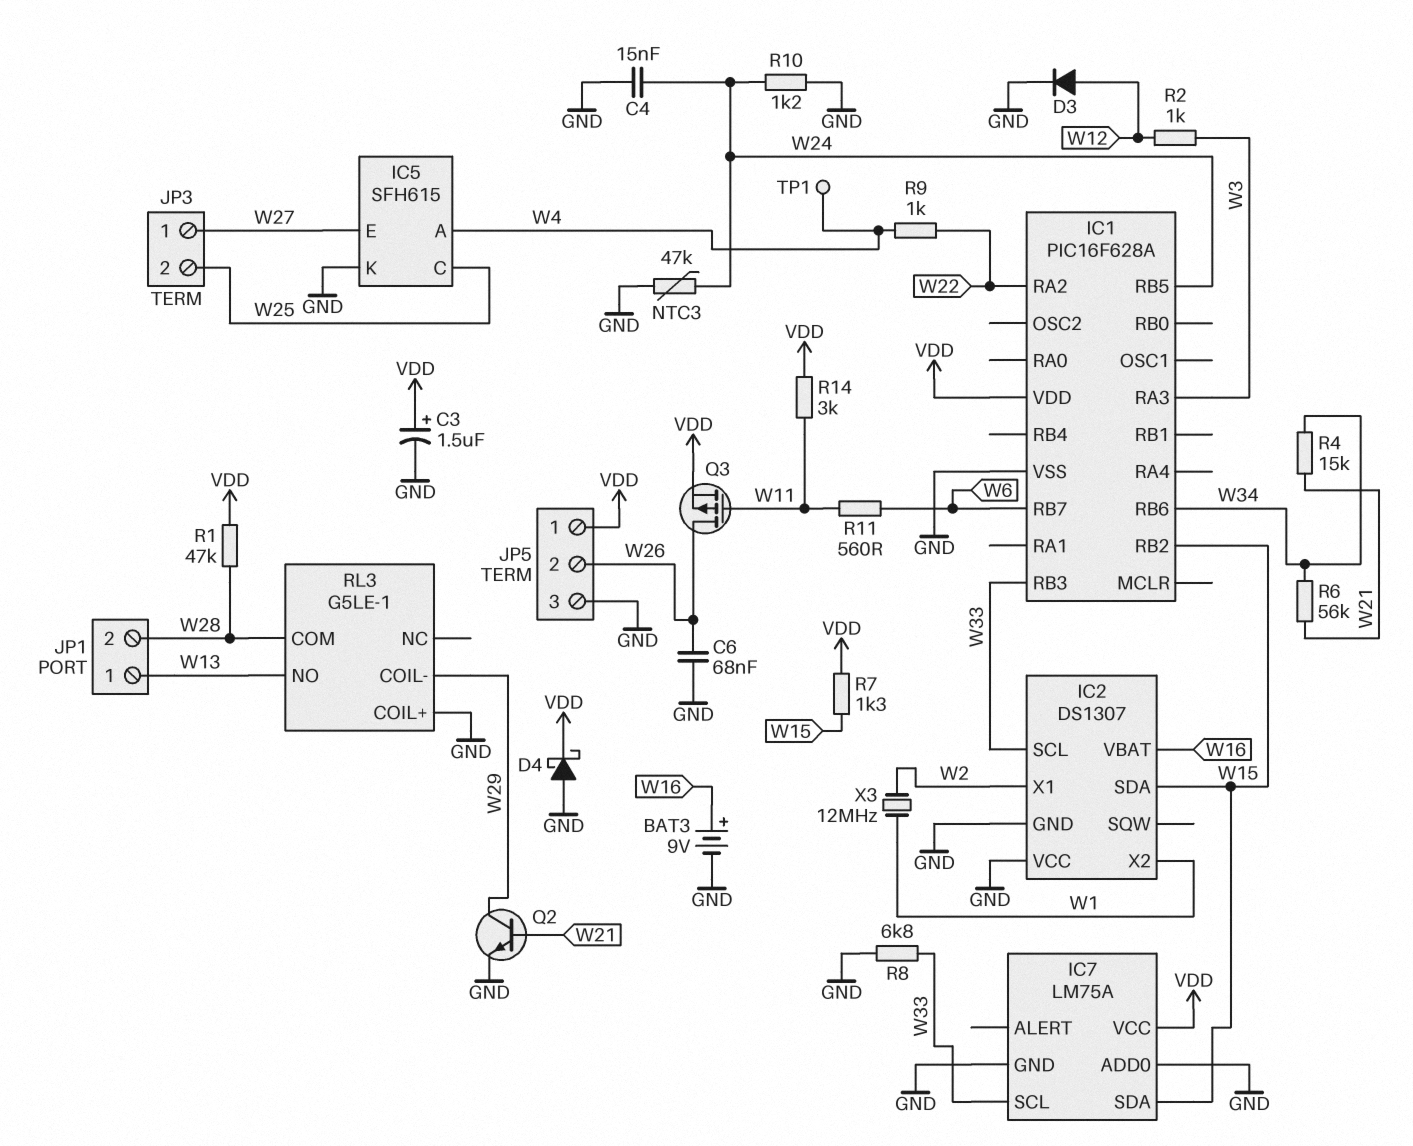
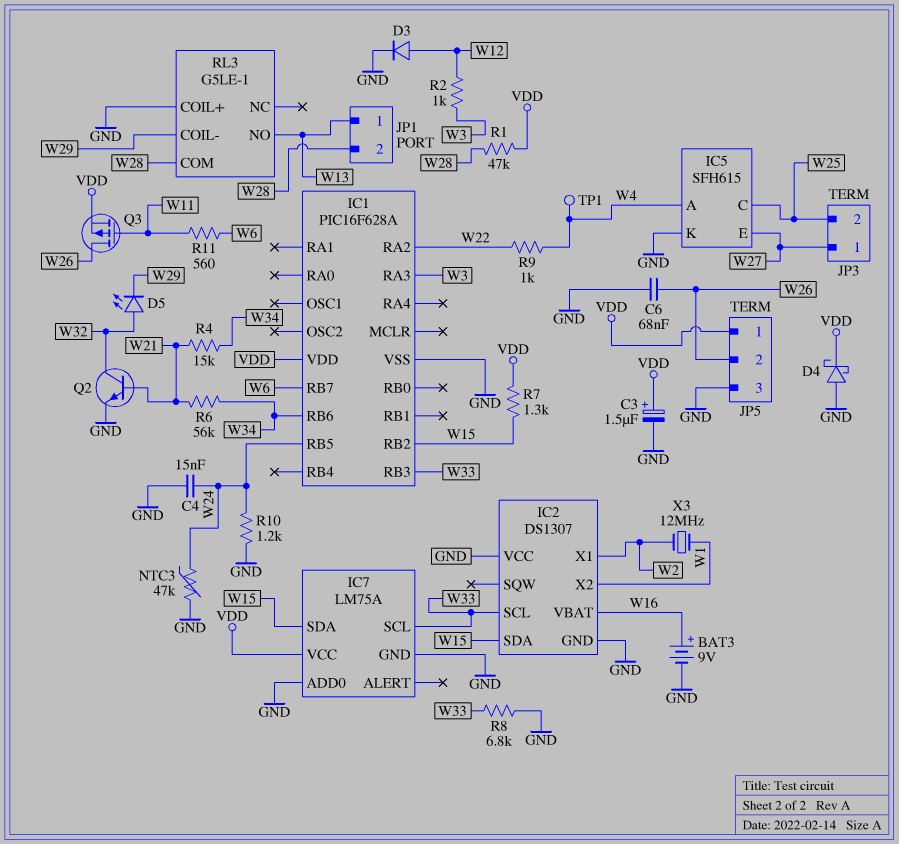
D5: none -> LED (A W32, K W29)
Q2: NPN (B W21, C W29, E GND) -> NPN (B W21, C W32, E GND)
R14: 3k (VDD, W11) -> none

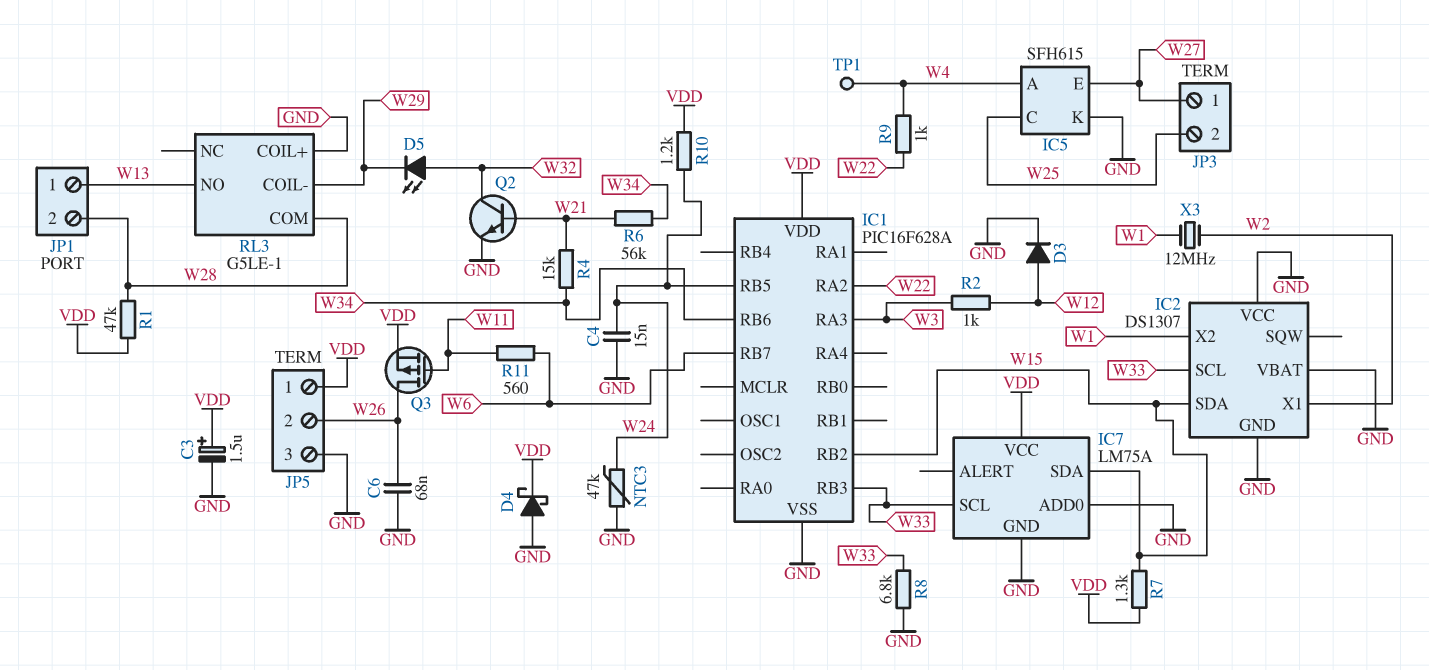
BAT3: 9V (plus W16, minus GND) -> none
IC2 pin VBAT: W16 -> GND
R10: 1.2k (GND, W24) -> 1.2k (VDD, W24)

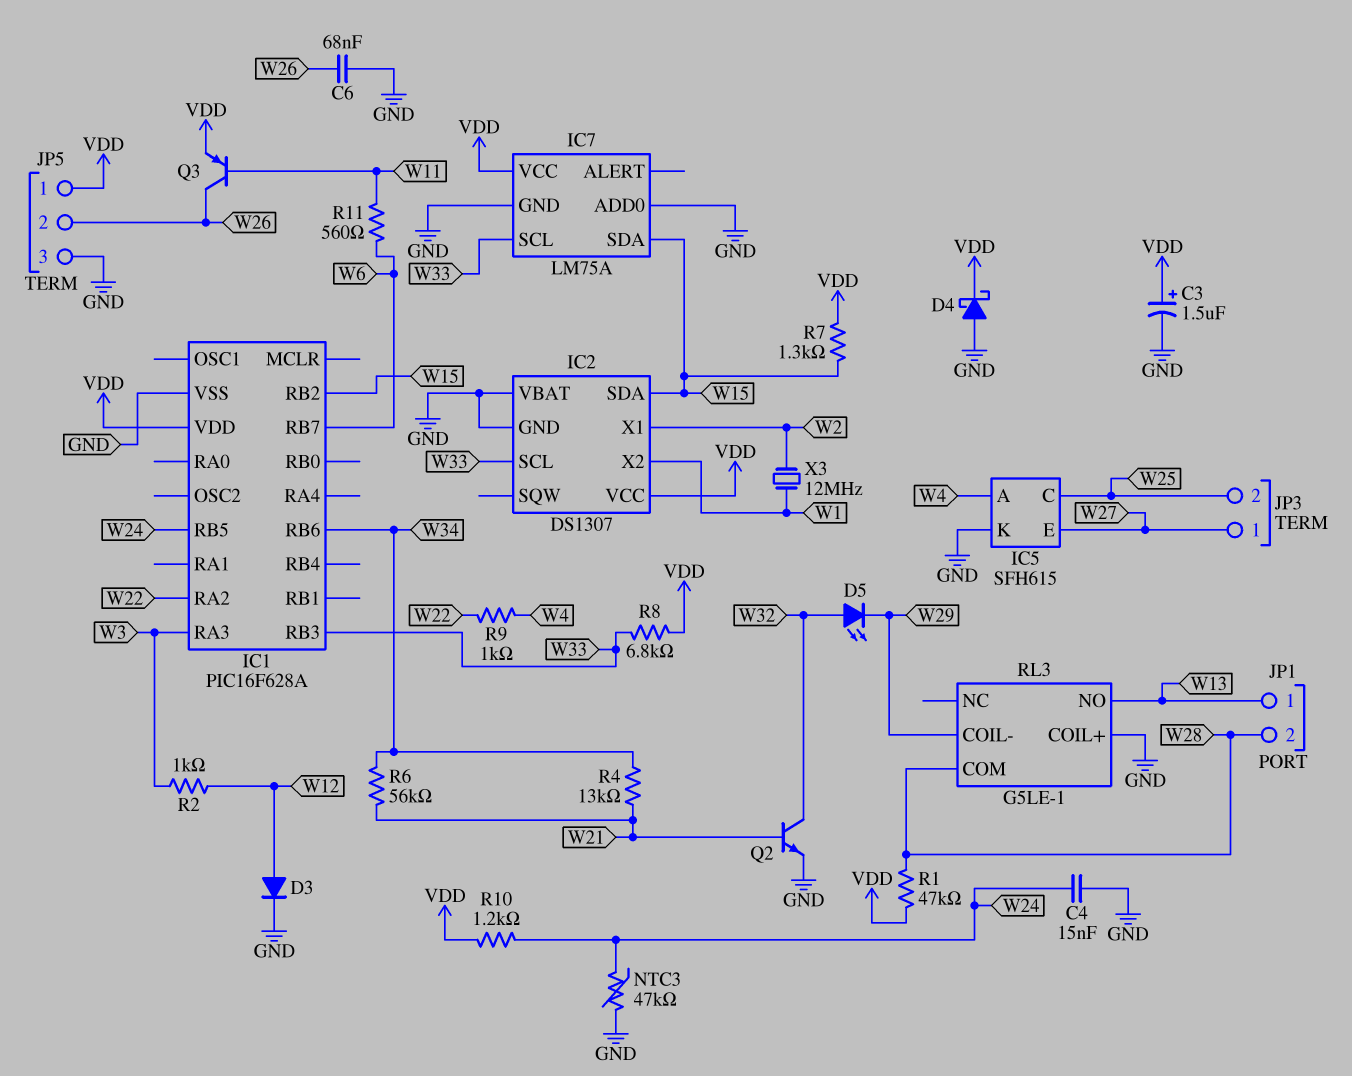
IC2 pin VCC: GND -> VDD
Q3: PMOS (G W11, D W26, S VDD) -> PNP (B W11, C W26, E VDD)
R4: 15k (W21, W34) -> 13k (W21, W34)
R8: 6.8k (GND, W33) -> 6.8k (VDD, W33)
TP1: test point (W4) -> none

